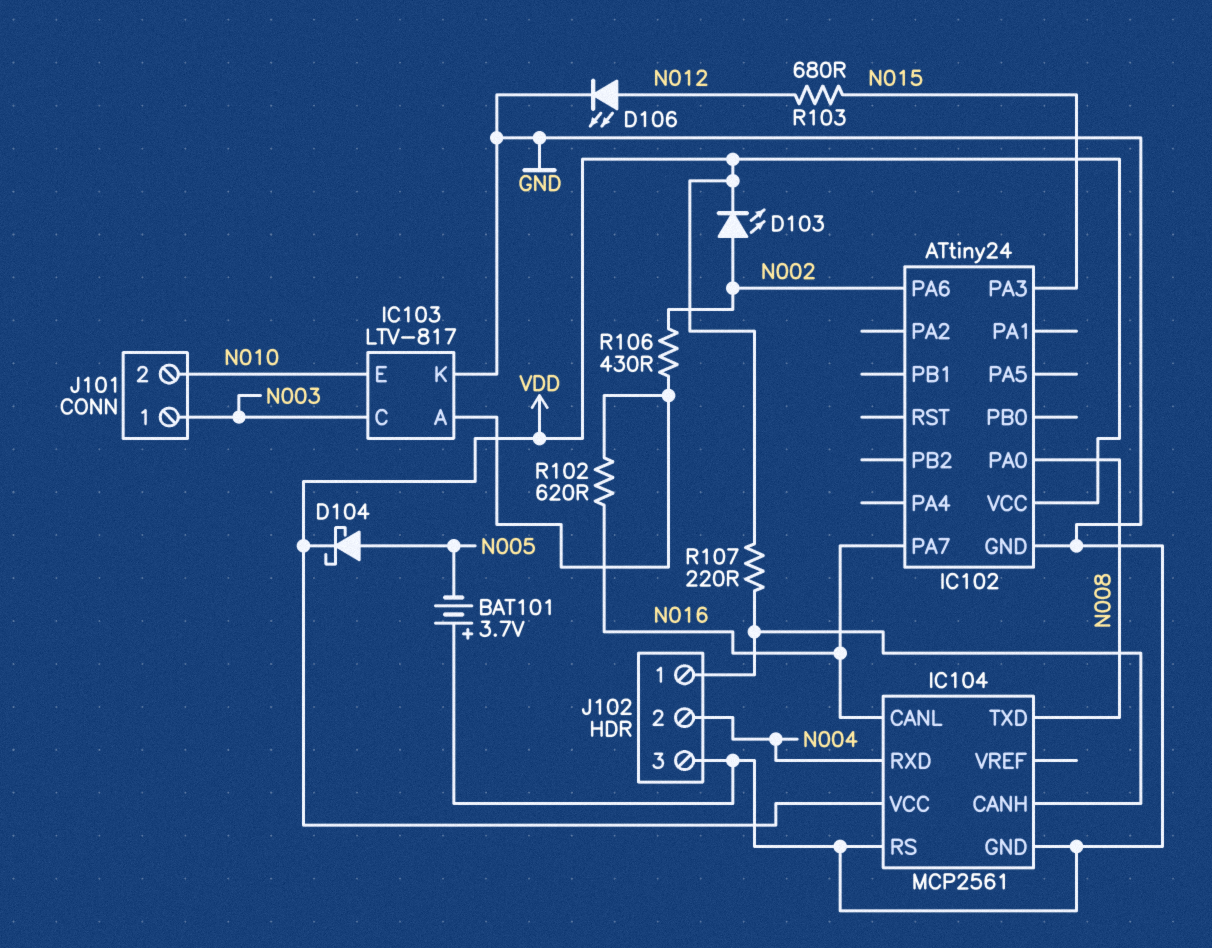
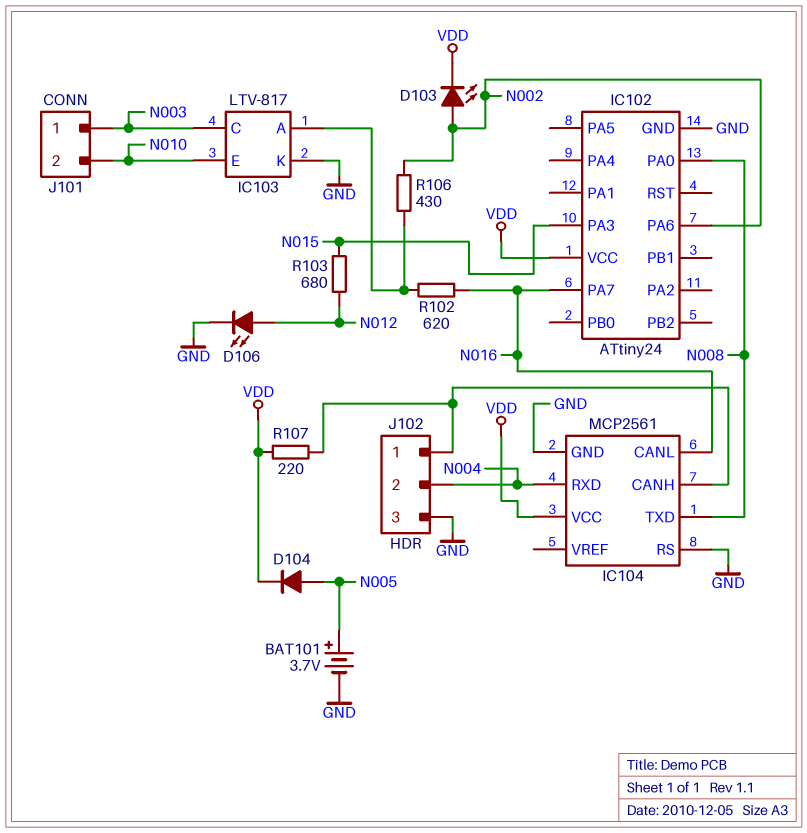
BAT101: 3.7V (plus GND, minus N005) -> 3.7V (plus N005, minus GND)
D104: schottky (A N005, K VDD) -> diode (A N005, K VDD)

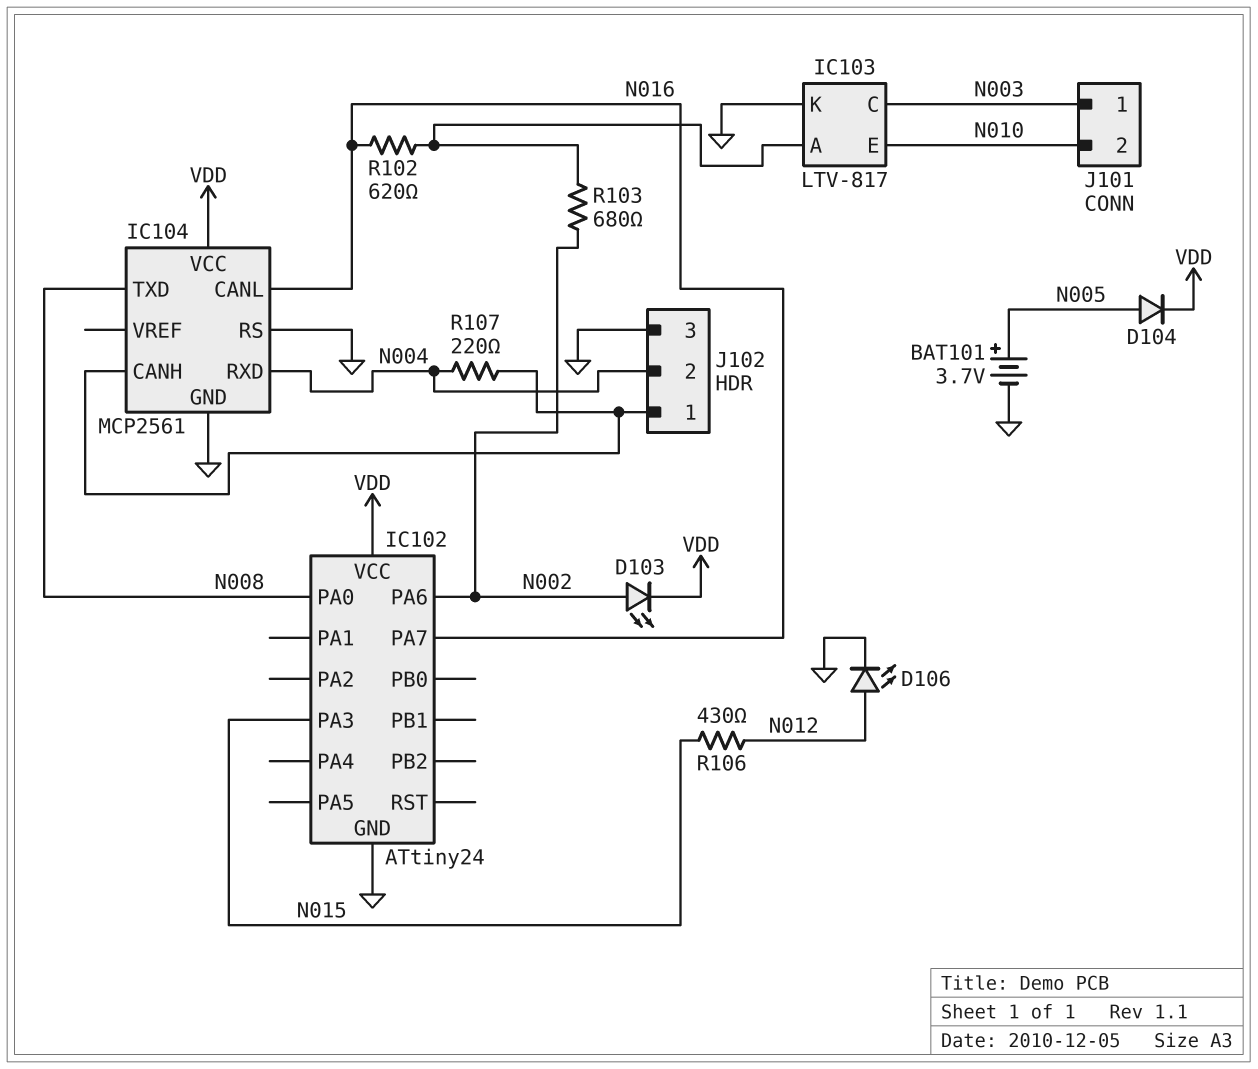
R103: 680 (N012, N015) -> 680 (IC103/A, N002)
R106: 430 (IC103/A, N002) -> 430 (N012, N015)
R107: 220 (IC104/CANH, VDD) -> 220 (IC104/CANH, N004)

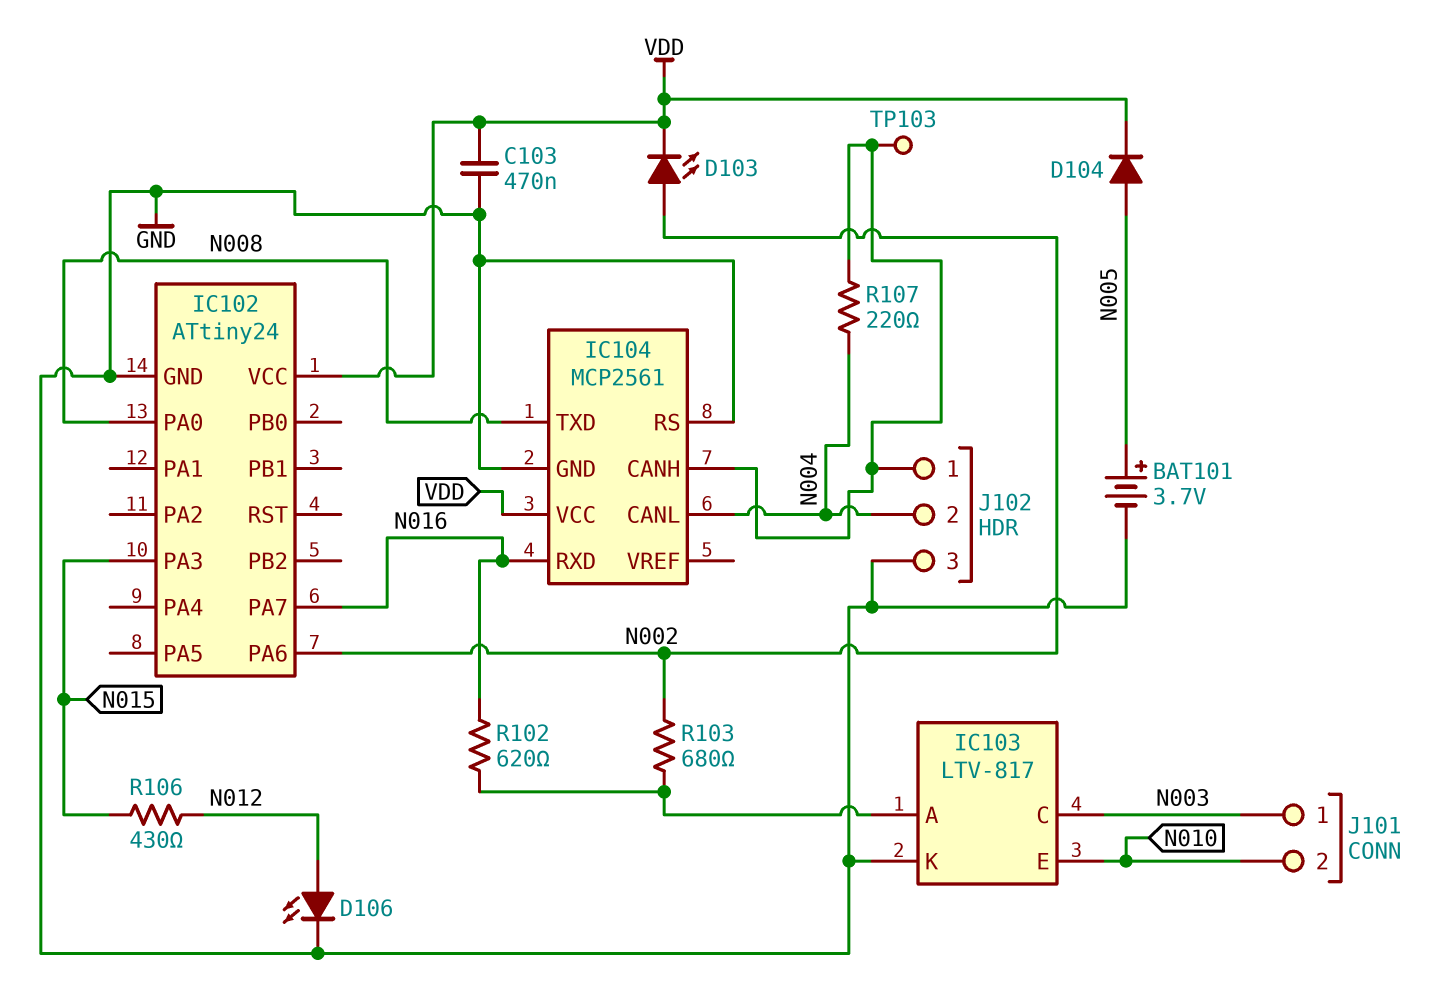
C103: none -> 470nF (GND, VDD)
IC104 pin CANL: N016 -> N004
IC104 pin RXD: N004 -> N016
TP103: none -> test point (IC104/CANH)

